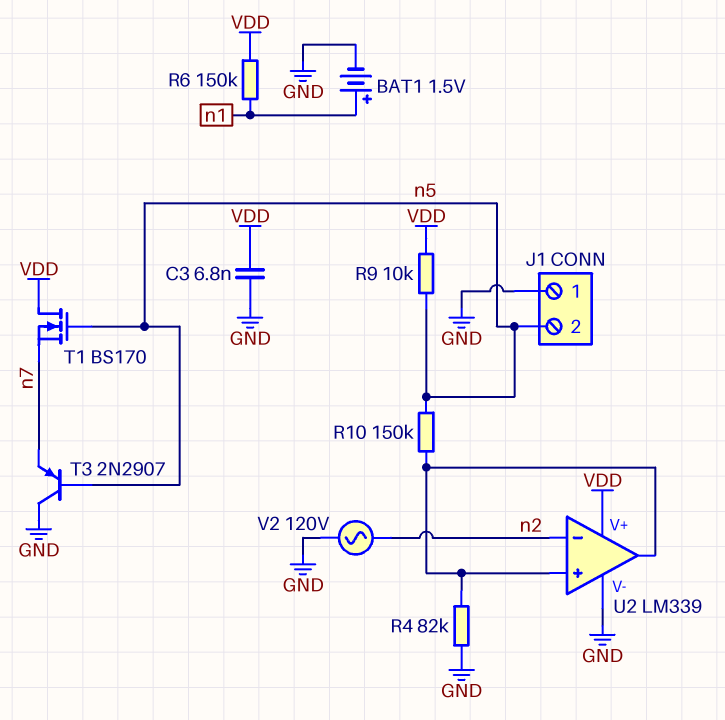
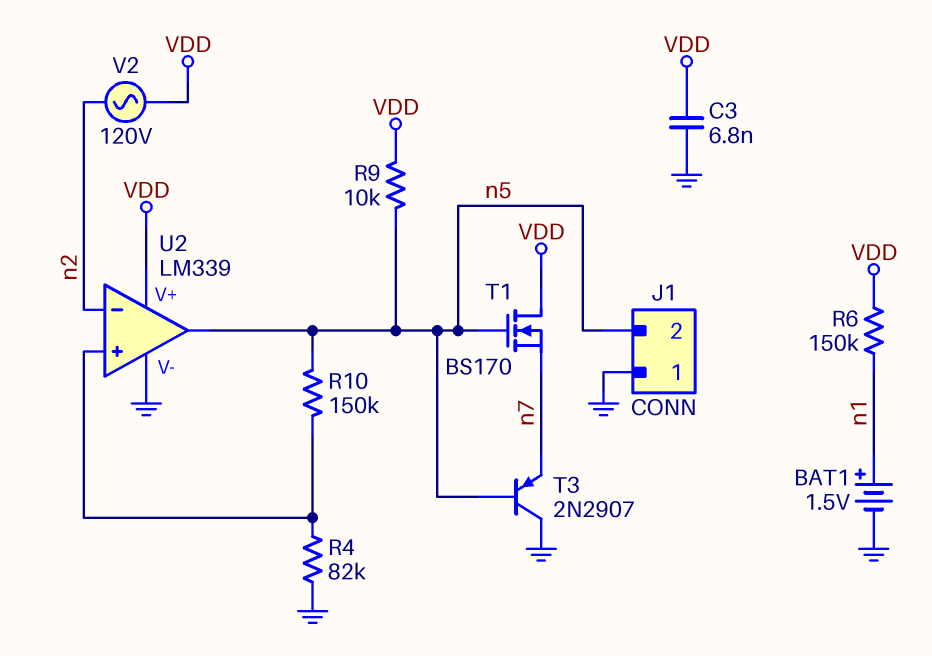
U2 pin out: U2/in+ -> n5
V2: AC 120V (GND, n2) -> AC 120V (VDD, n2)

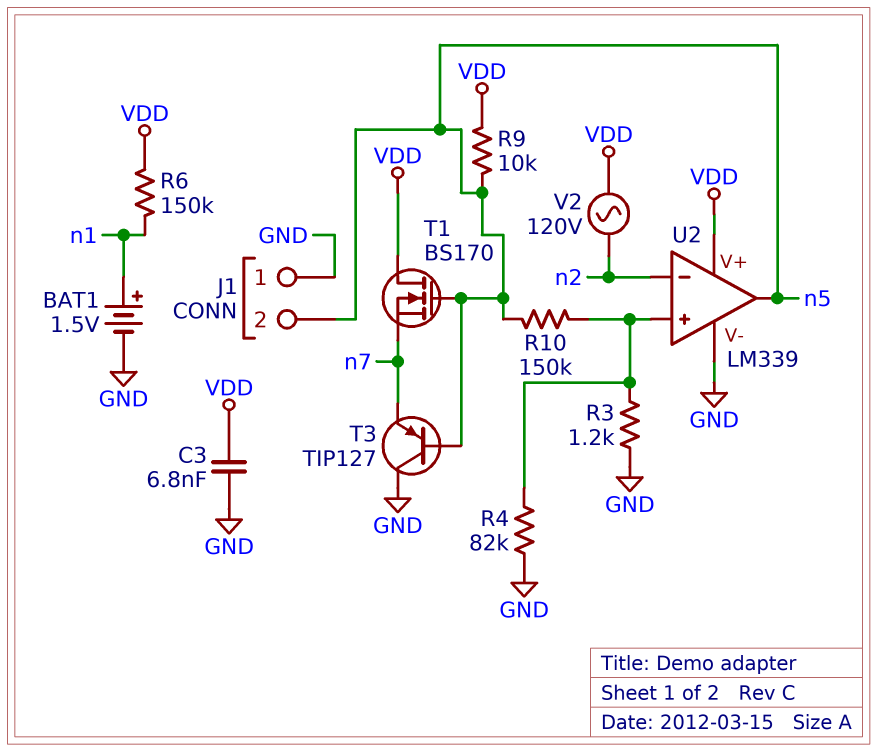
R3: none -> 1.2k (GND, U2/in+)
T3: PNP 2N2907 (B n5, C GND, E n7) -> PNP TIP127 (B n5, C GND, E n7)

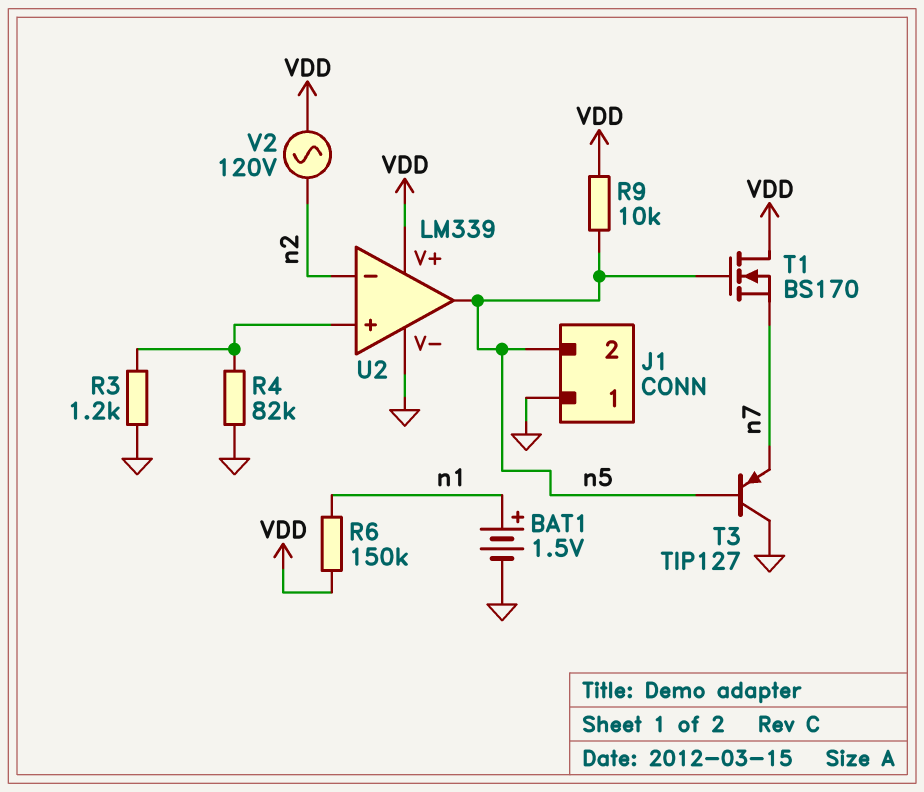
C3: 6.8nF (GND, VDD) -> none
R10: 150k (U2/in+, n5) -> none

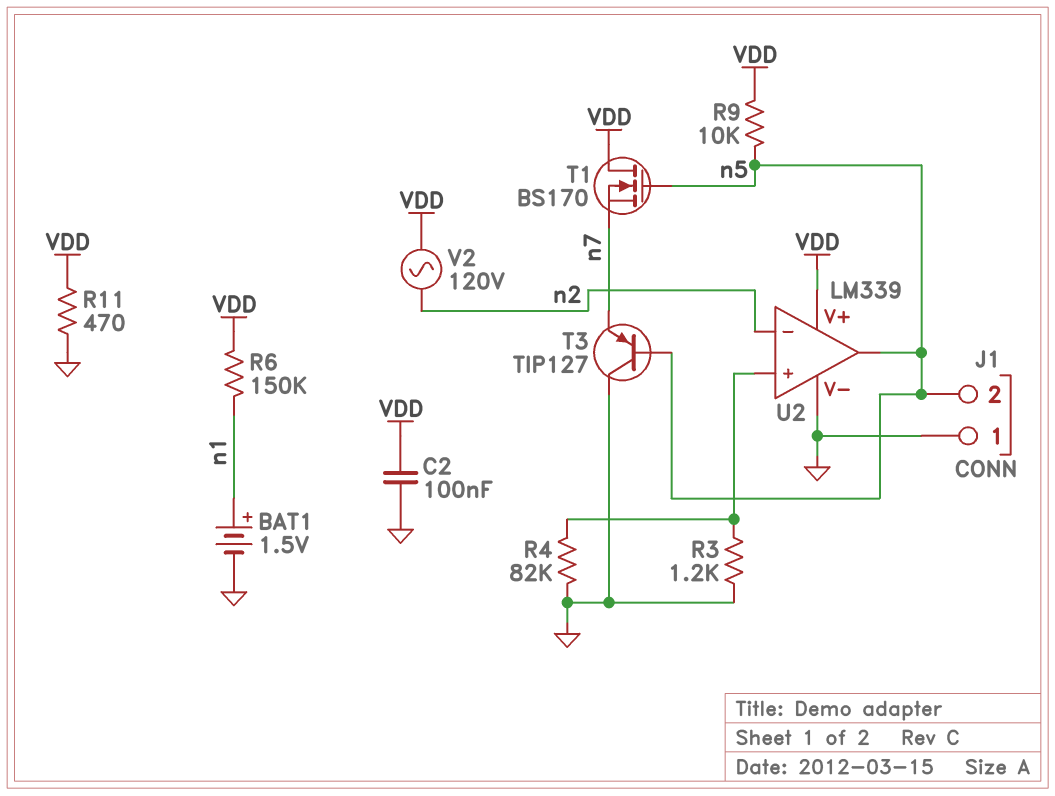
C2: none -> 100nF (GND, VDD)
R11: none -> 470 (GND, VDD)

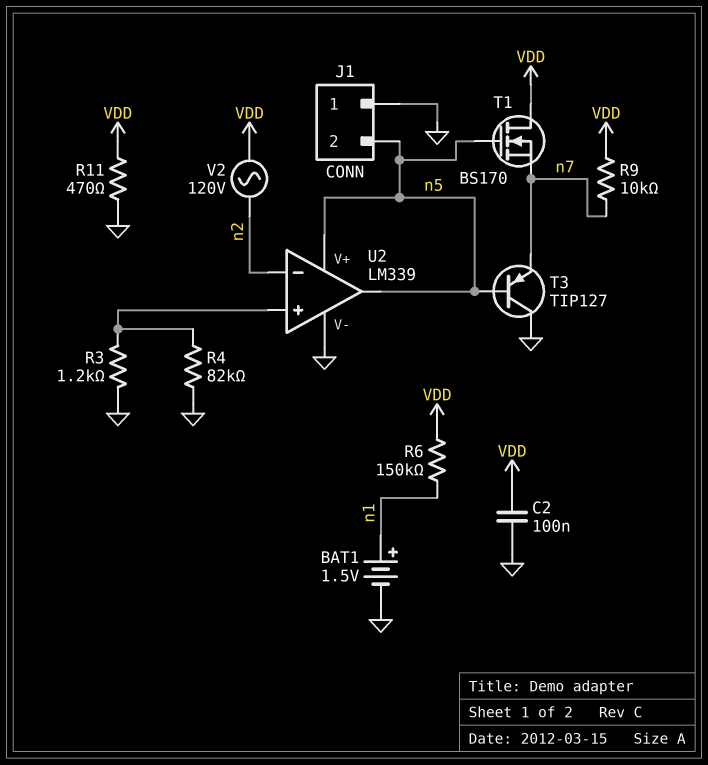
R9: 10k (VDD, n5) -> 10k (VDD, n7)
U2 pin V+: VDD -> n5

